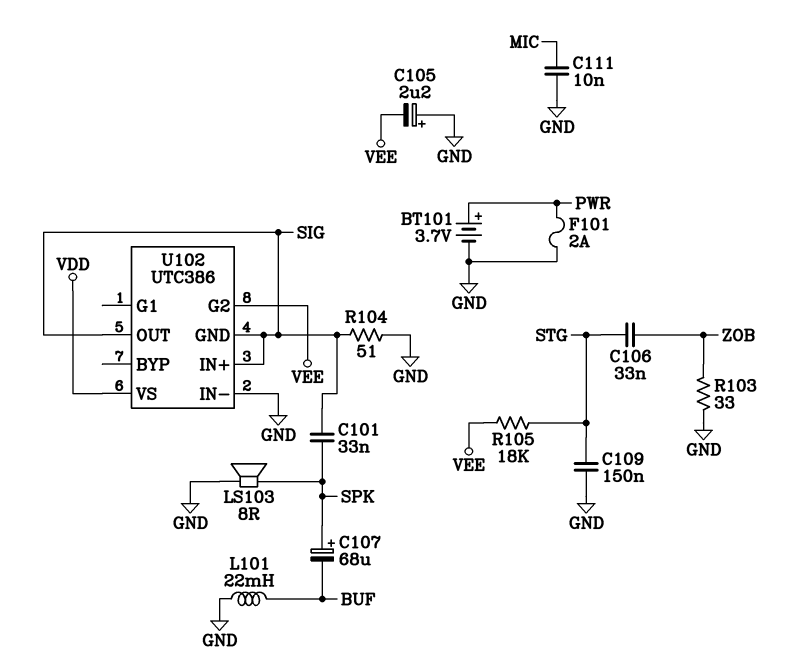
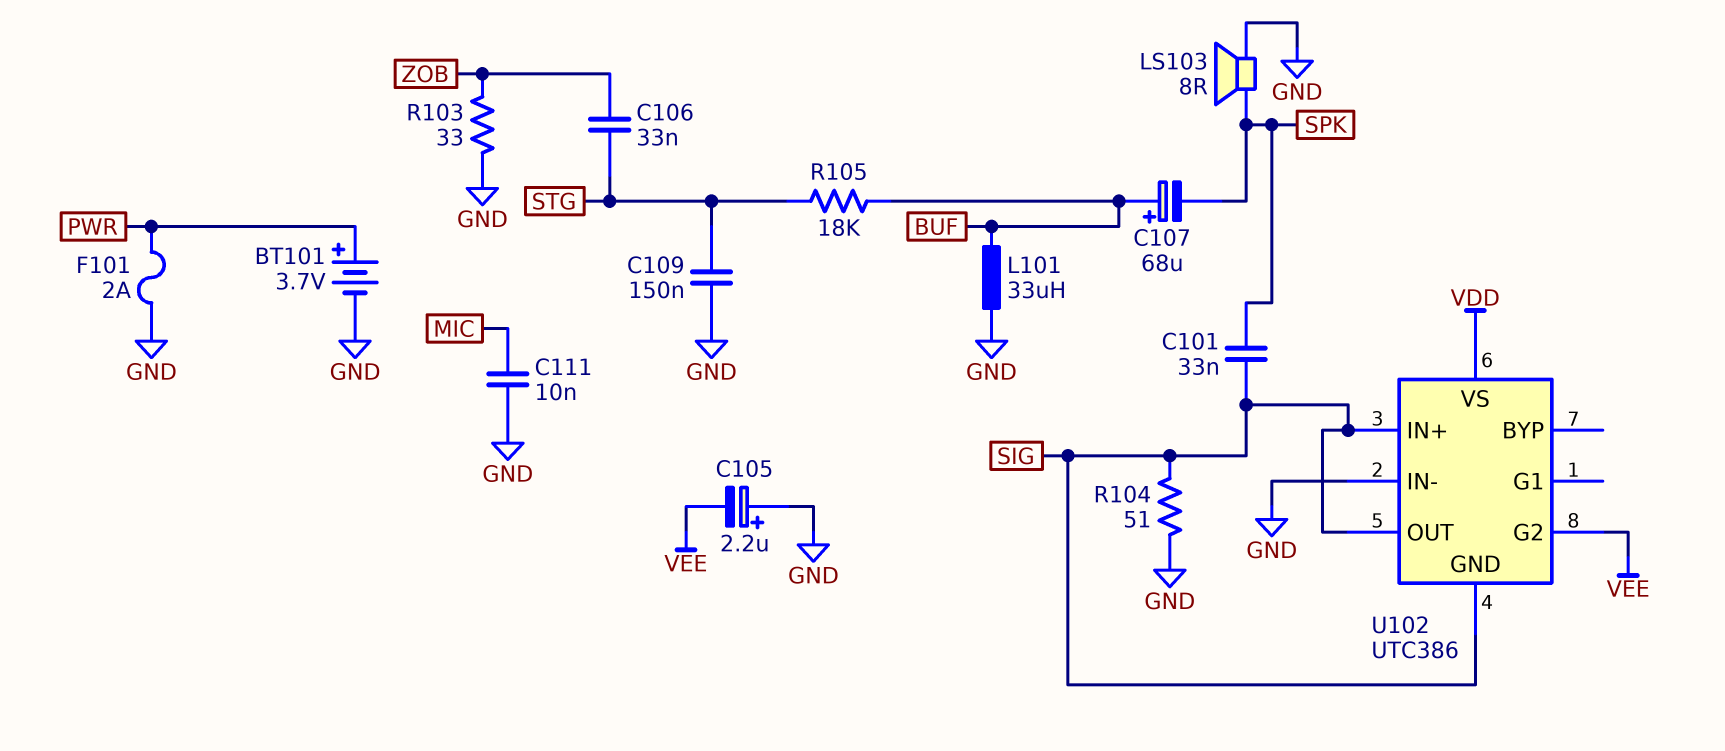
C107: 68uF (plus SPK, minus BUF) -> 68uF (plus BUF, minus SPK)
L101: 22mH (BUF, GND) -> 33uH (BUF, GND)
R105: 18k (STG, VEE) -> 18k (BUF, STG)

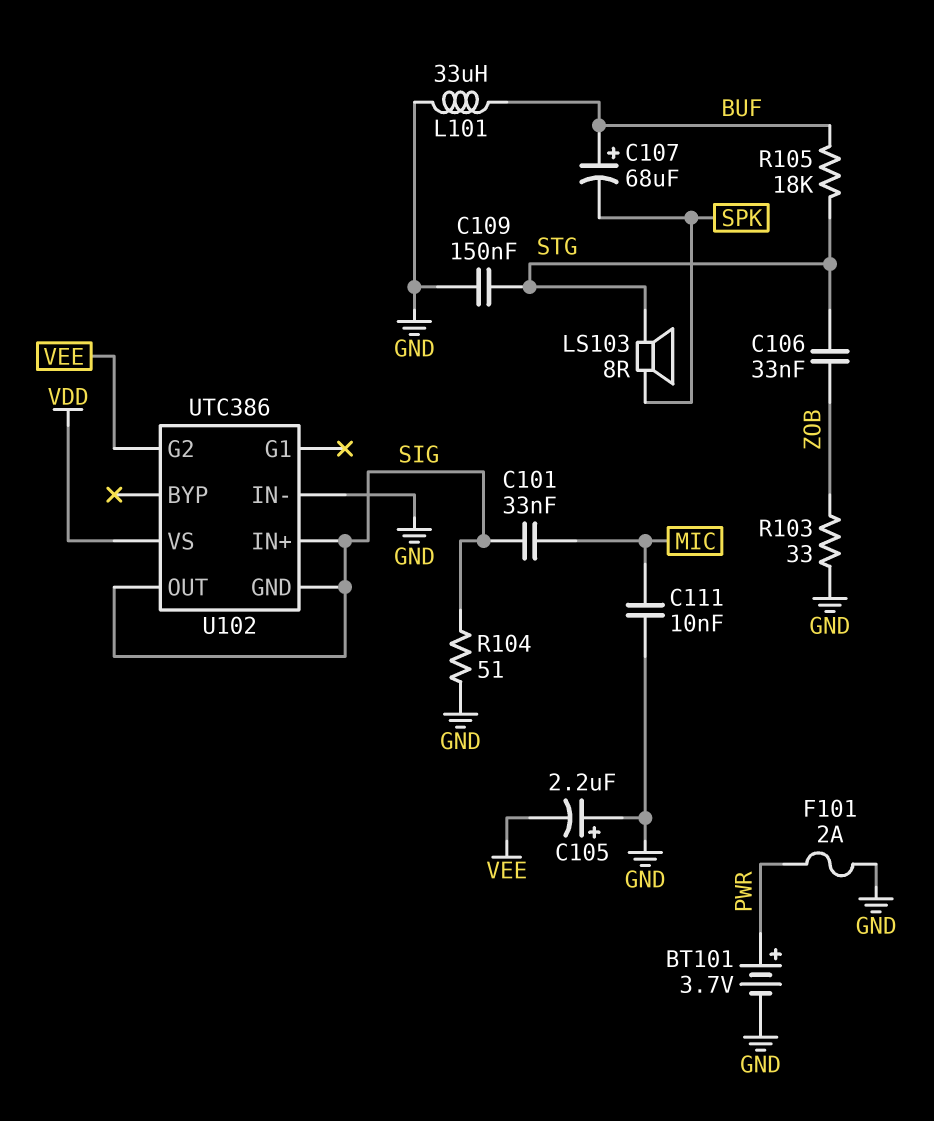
C101: 33nF (SIG, SPK) -> 33nF (MIC, SIG)
LS103: speaker 8R (GND, SPK) -> speaker 8R (SPK, STG)

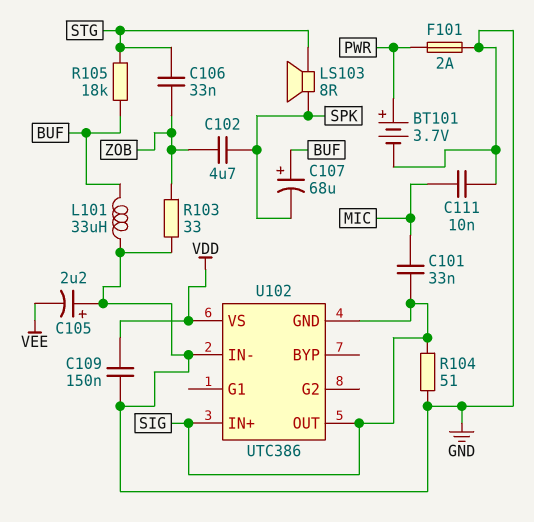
C102: none -> 4.7uF (SPK, ZOB)
C109: 150nF (GND, STG) -> 150nF (GND, VDD)
U102 pin G2: VEE -> none

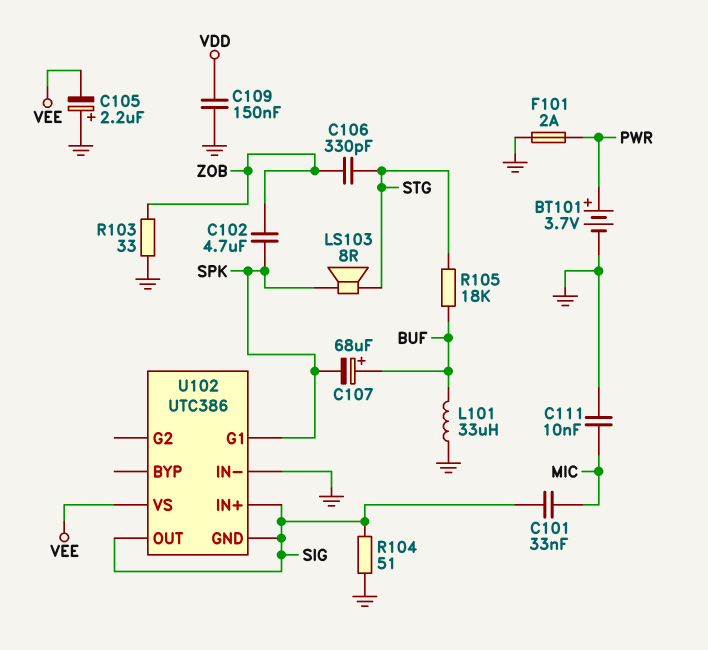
C106: 33nF (STG, ZOB) -> 330pF (STG, ZOB)
U102 pin G1: none -> SPK
U102 pin VS: VDD -> VEE

